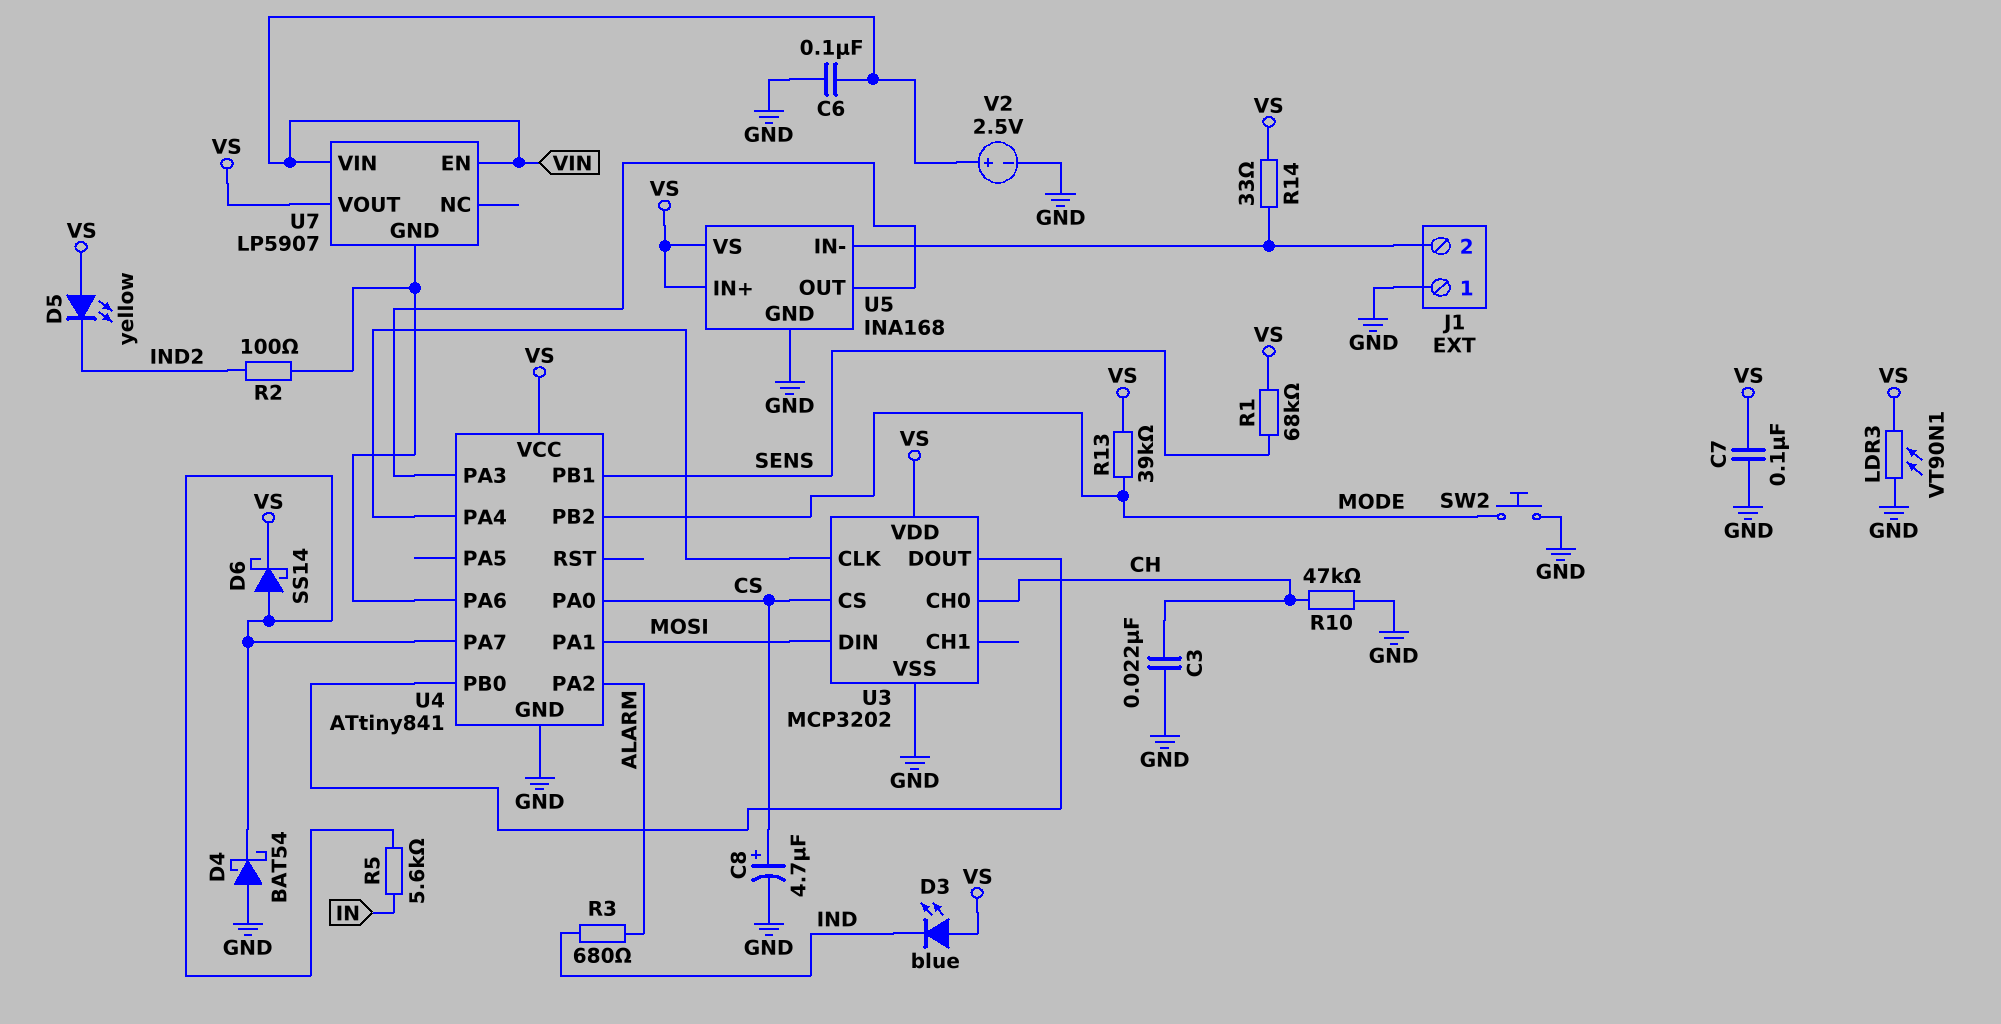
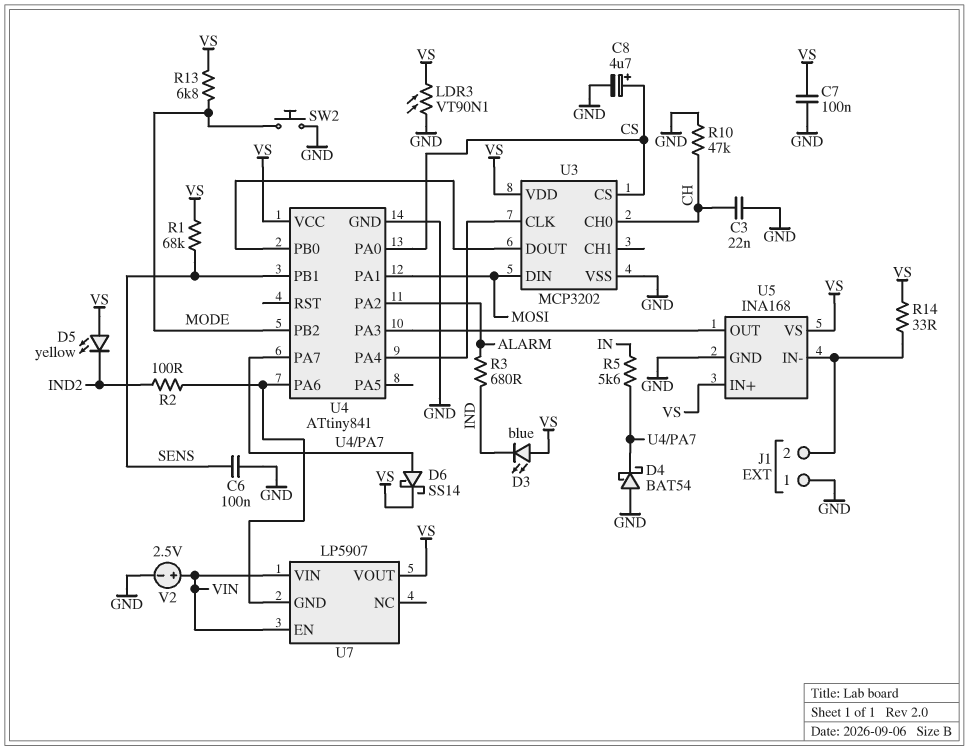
C6: 100nF (GND, VIN) -> 100nF (GND, SENS)
R13: 39k (MODE, VS) -> 6.8k (MODE, VS)

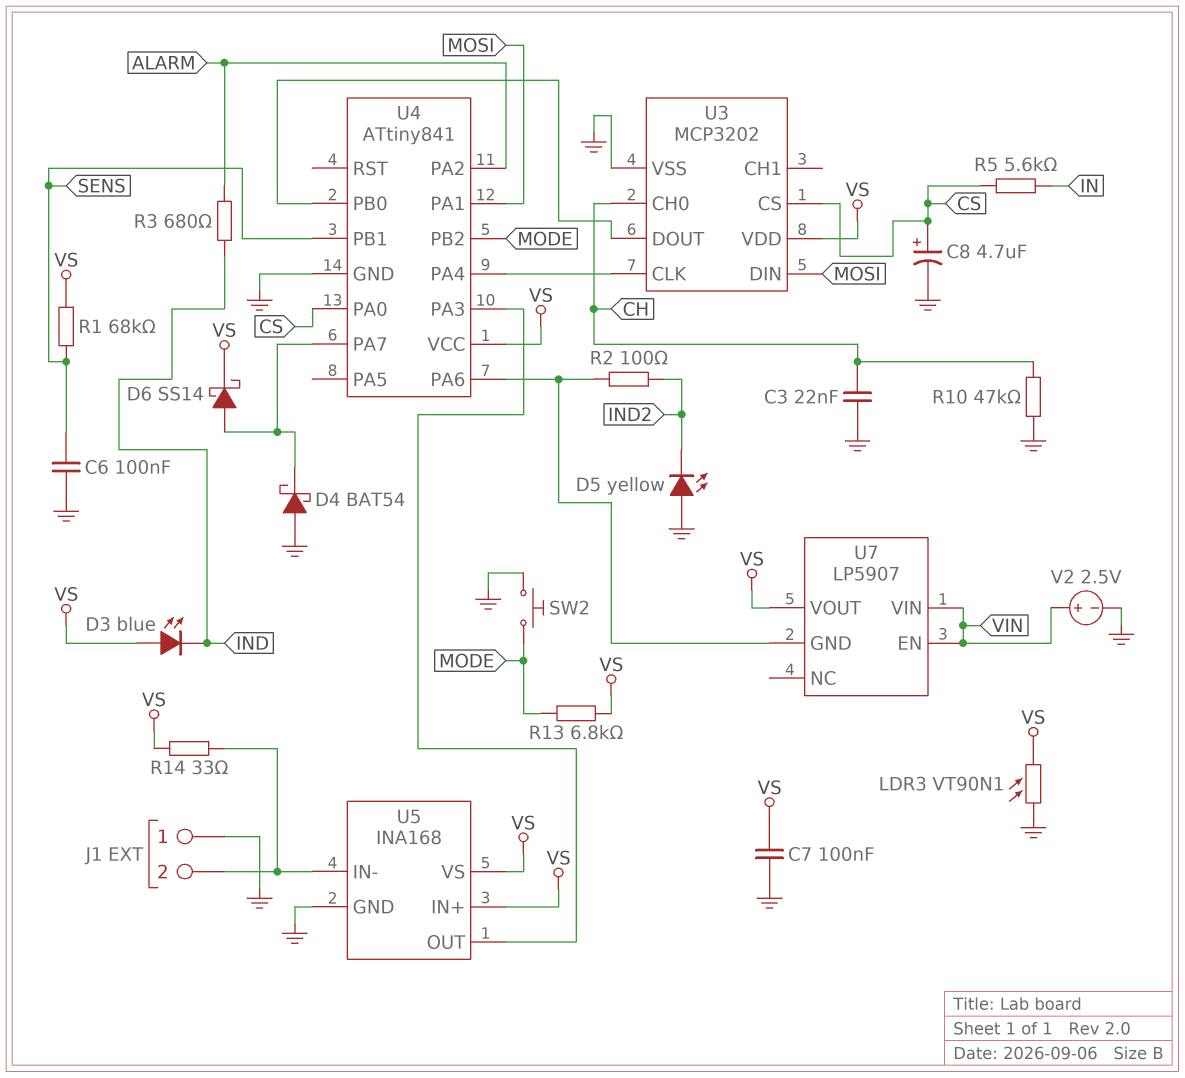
D5: LED yellow (A VS, K IND2) -> LED yellow (A GND, K IND2)
R5: 5.6k (IN, U4/PA7) -> 5.6k (CS, IN)

